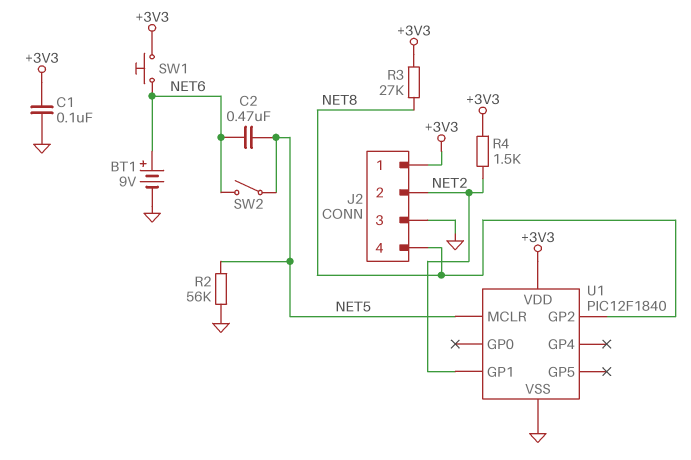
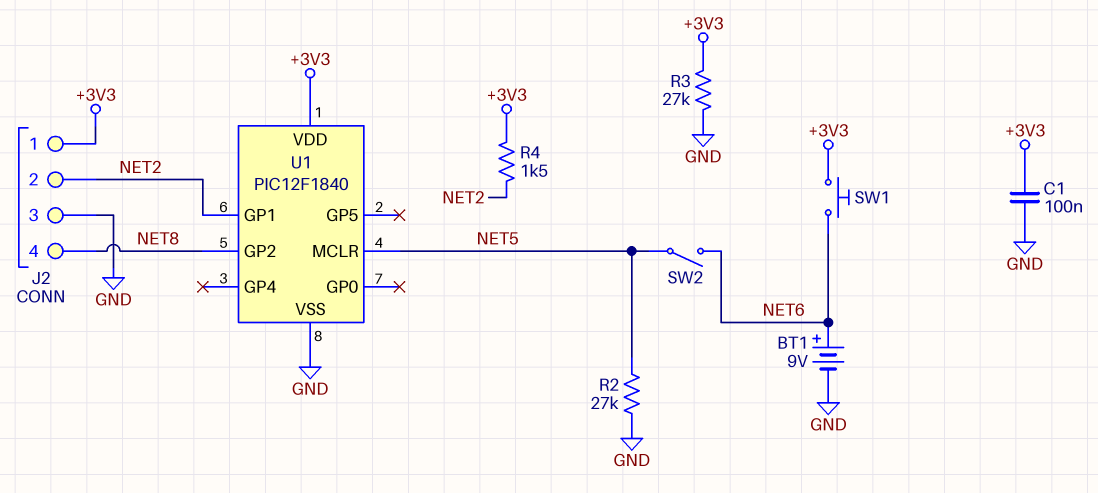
C2: 470nF (NET5, NET6) -> none
R2: 56k (GND, NET5) -> 27k (GND, NET5)
R3: 27k (+3V3, NET8) -> 27k (+3V3, GND)

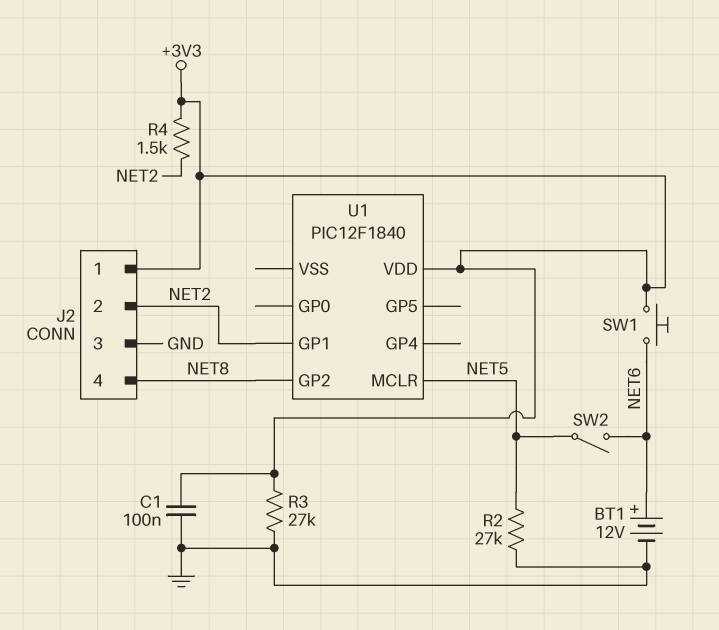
BT1: 9V (plus NET6, minus GND) -> 12V (plus NET6, minus GND)
U1 pin VSS: GND -> none

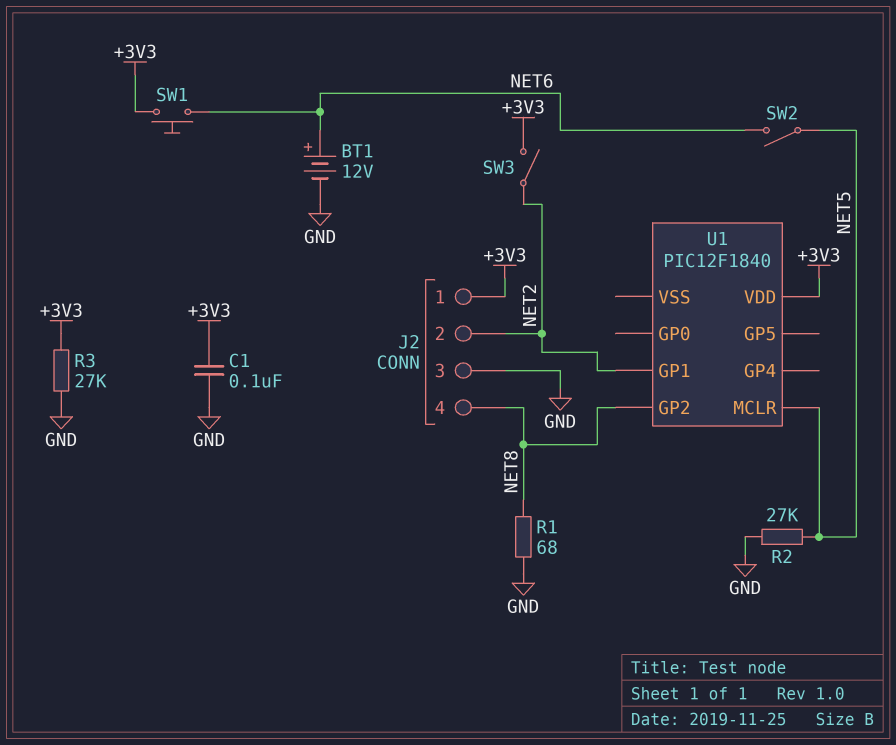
R1: none -> 68 (GND, NET8)
R4: 1.5k (+3V3, NET2) -> none
SW3: none -> switch (+3V3, NET2)

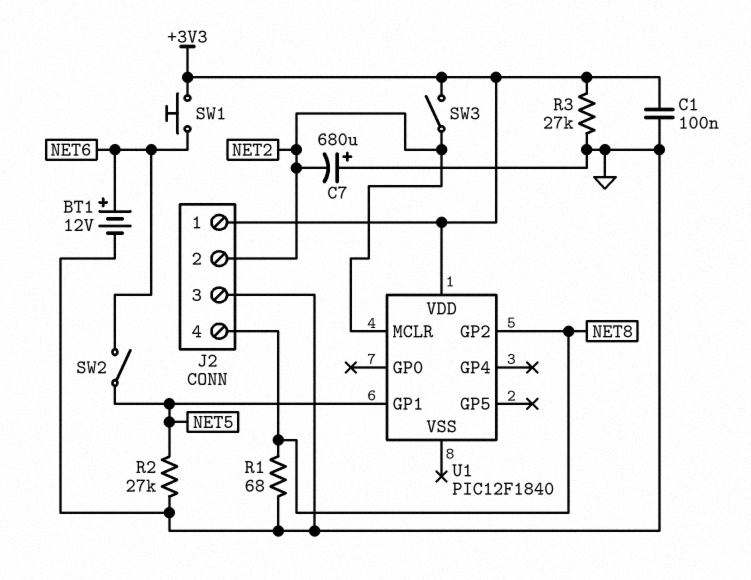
C7: none -> 680uF (plus GND, minus NET2)
U1 pin GP1: NET2 -> NET5
U1 pin MCLR: NET5 -> NET2

